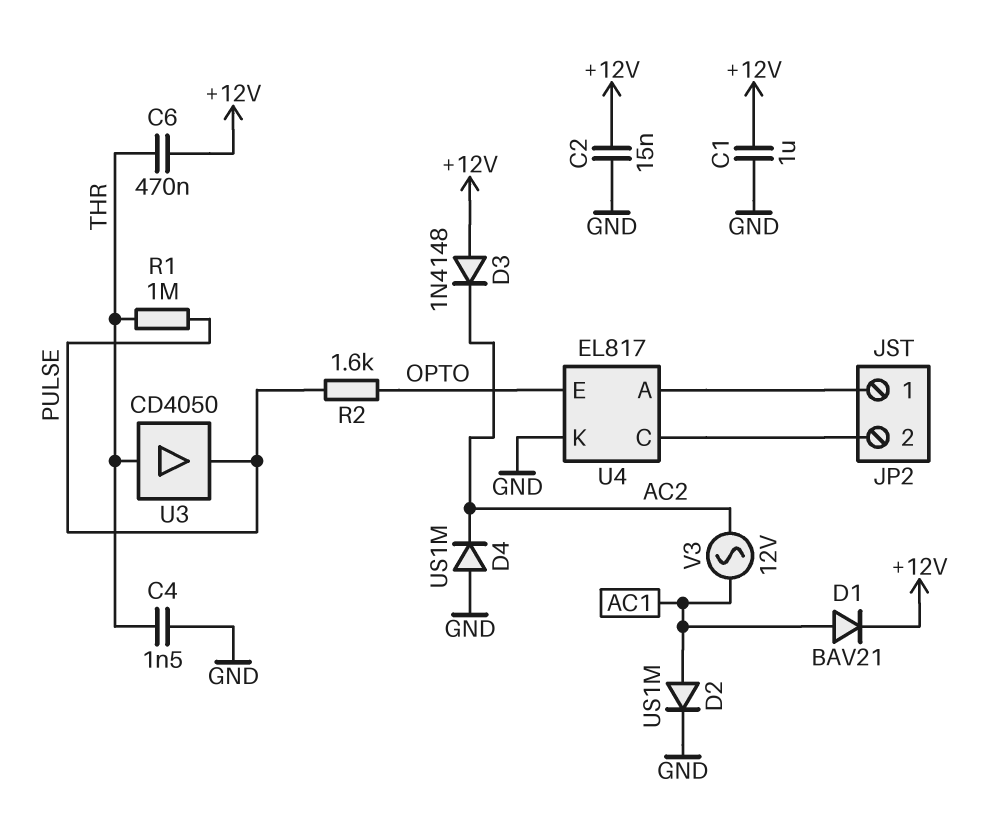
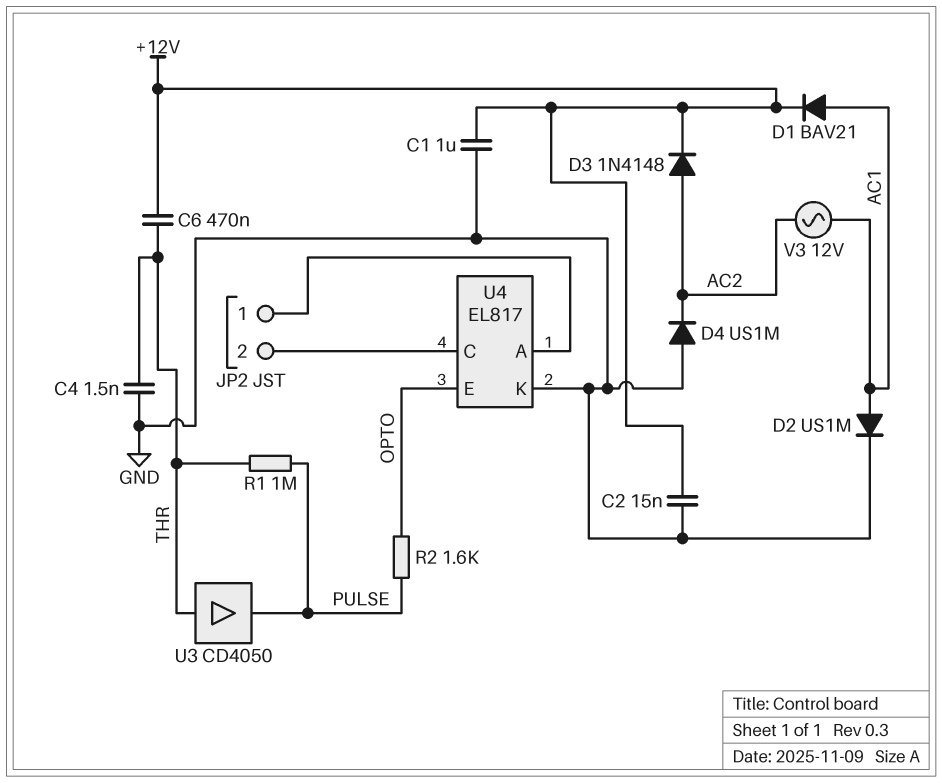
D3: diode 1N4148 (A +12V, K AC2) -> diode 1N4148 (A AC2, K +12V)

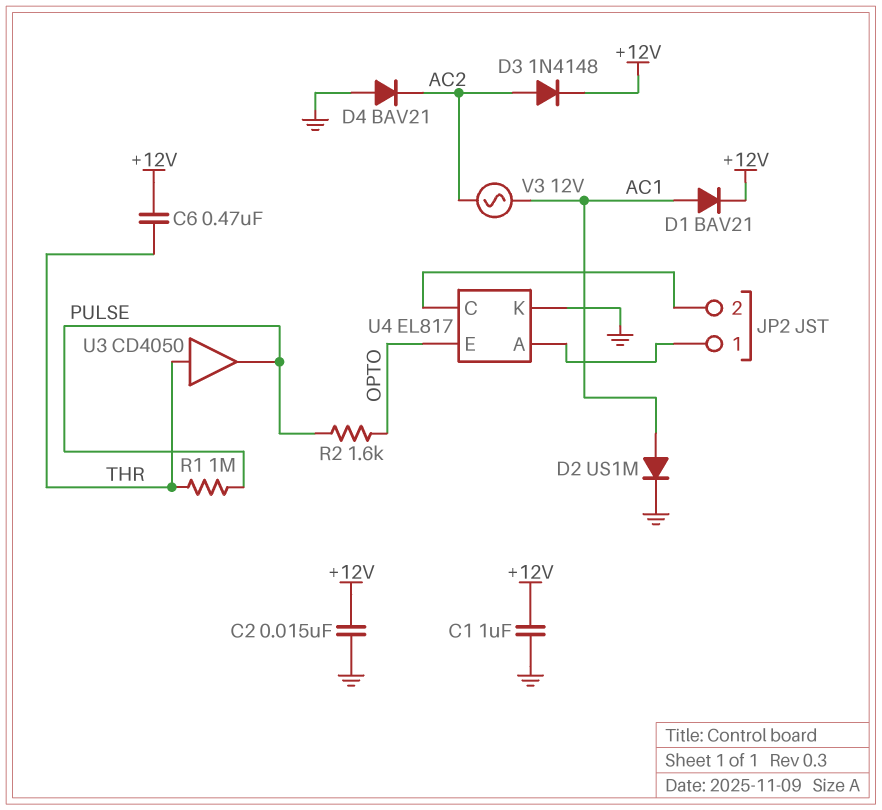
C4: 1.5nF (GND, THR) -> none
D4: diode US1M (A GND, K AC2) -> diode BAV21 (A GND, K AC2)

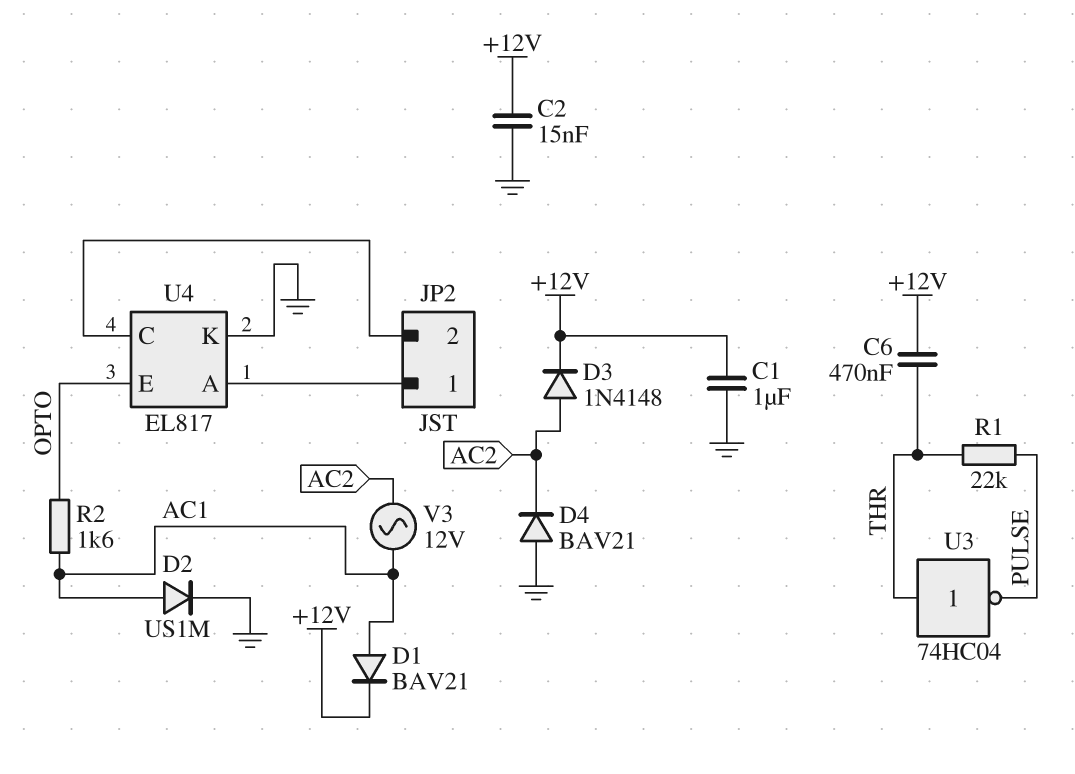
R1: 1M (PULSE, THR) -> 22k (PULSE, THR)
R2: 1.6k (OPTO, PULSE) -> 1.6k (AC1, OPTO)
U3: buffer CD4050 (in THR, out PULSE) -> NOT 74HC04 (in THR, out PULSE)

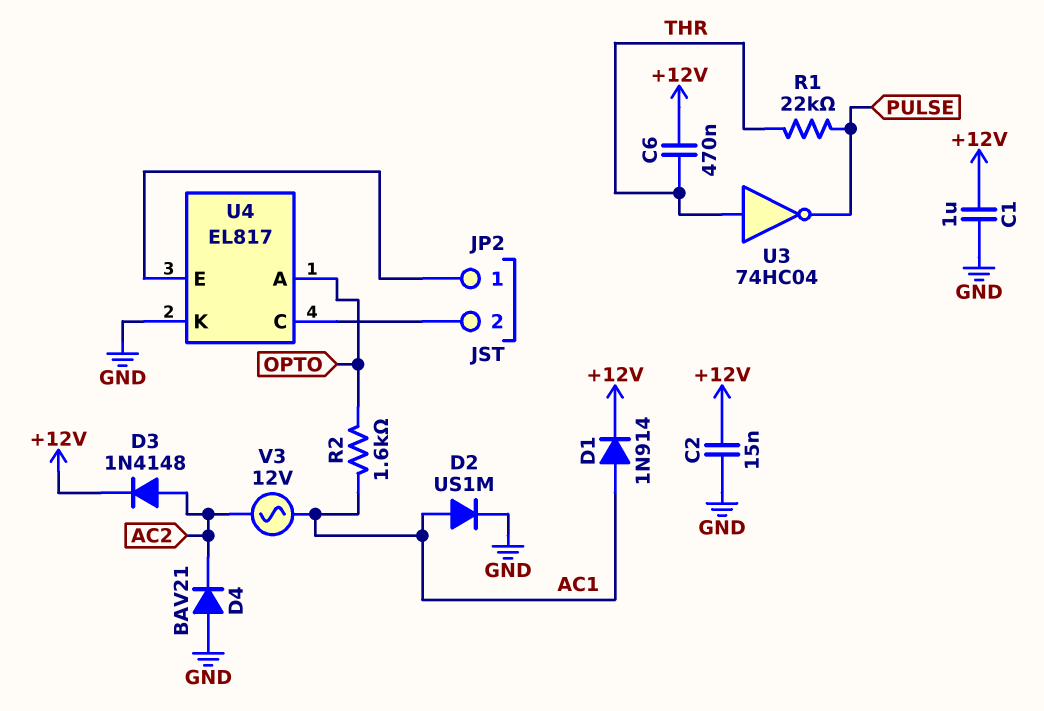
D1: diode BAV21 (A AC1, K +12V) -> diode 1N914 (A AC1, K +12V)
U4 pin A: JP2/1 -> OPTO
U4 pin E: OPTO -> JP2/1

